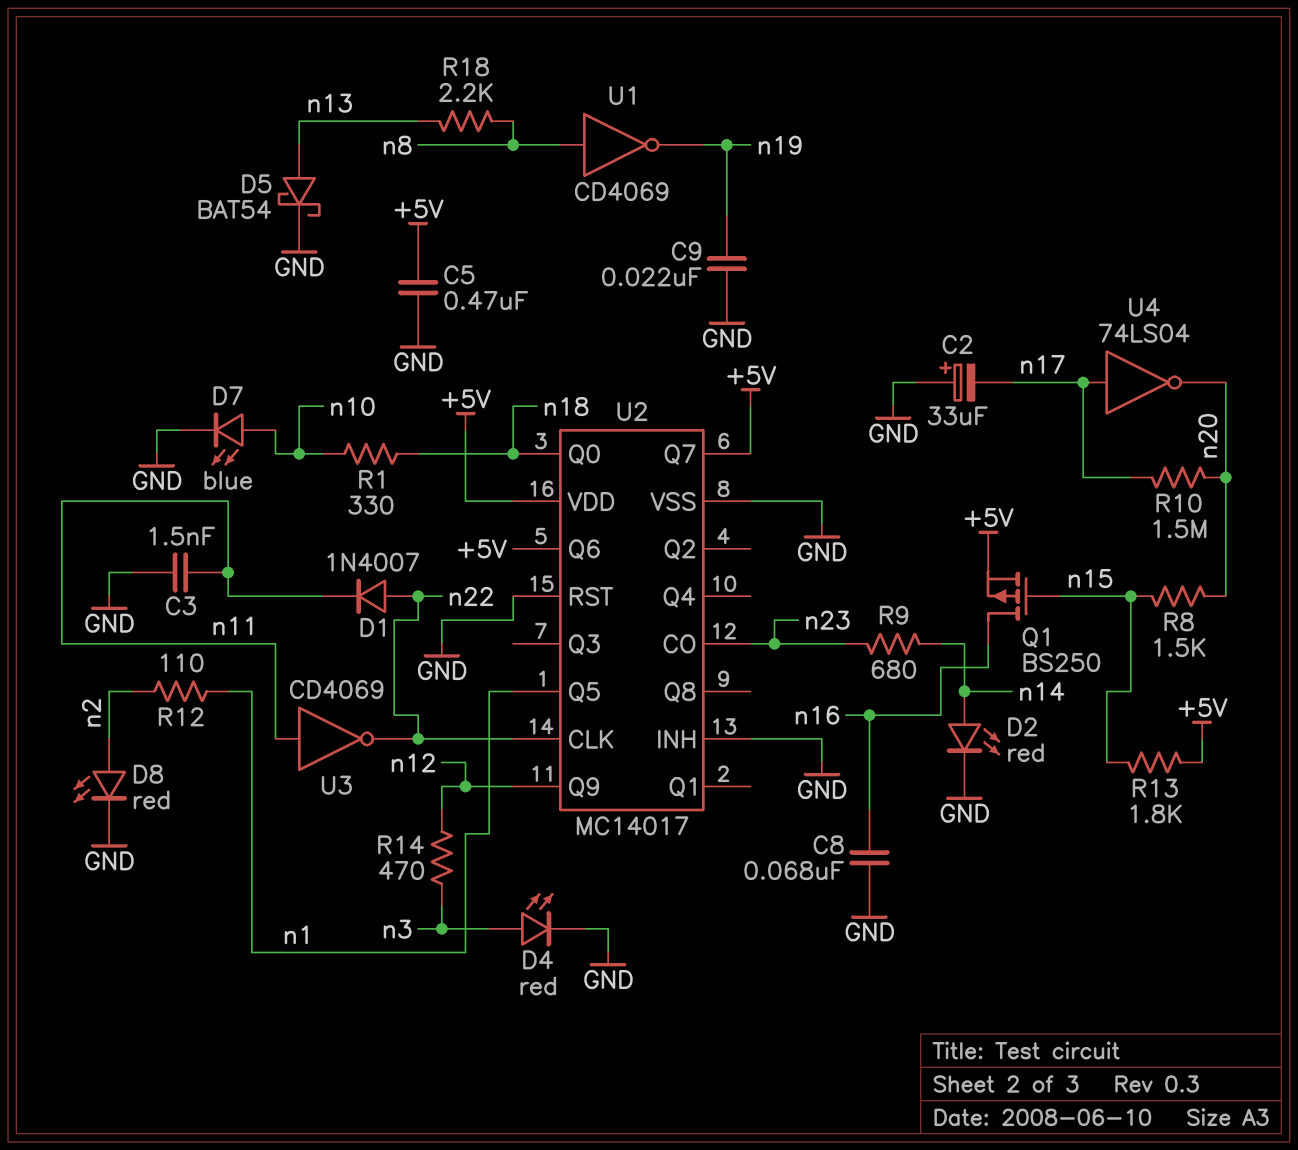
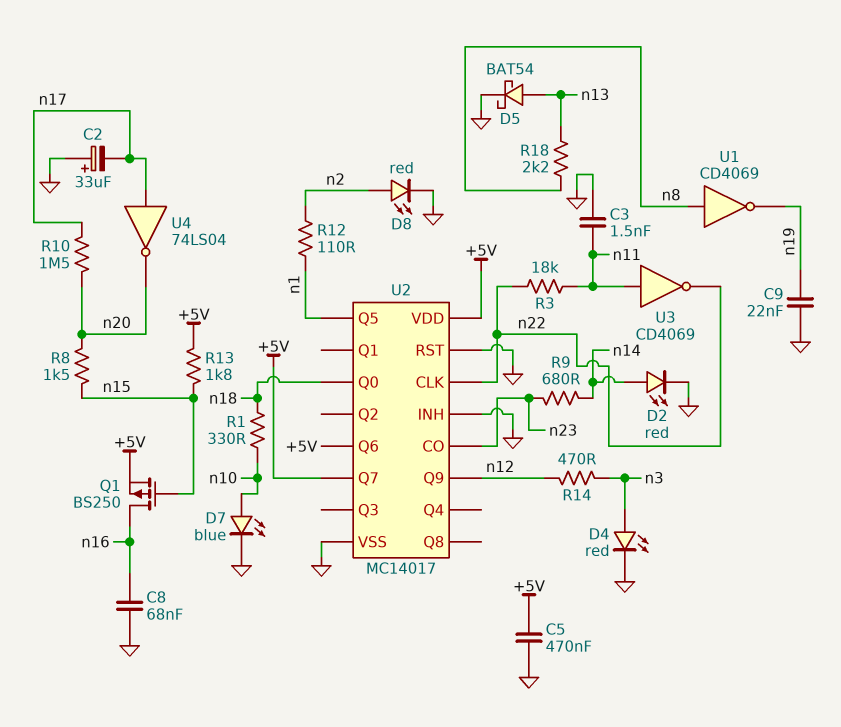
D1: diode 1N4007 (A n22, K n11) -> none
R3: none -> 18k (n11, n22)

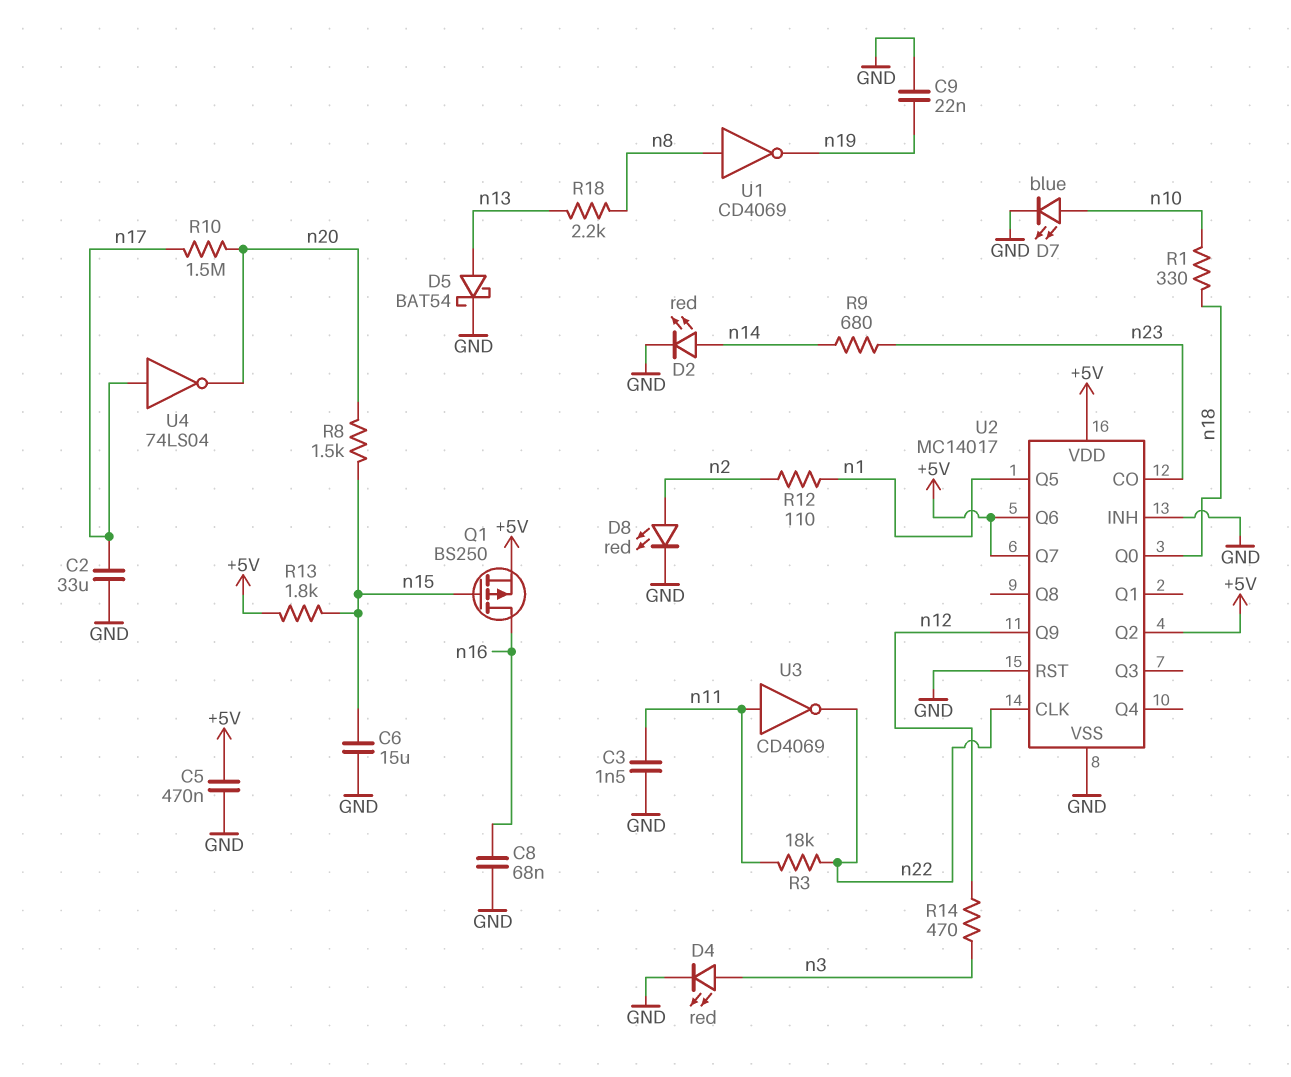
C2: 33uF (plus GND, minus n17) -> 33uF (GND, n17)
C6: none -> 15uF (GND, n15)
U2 pin Q2: none -> +5V

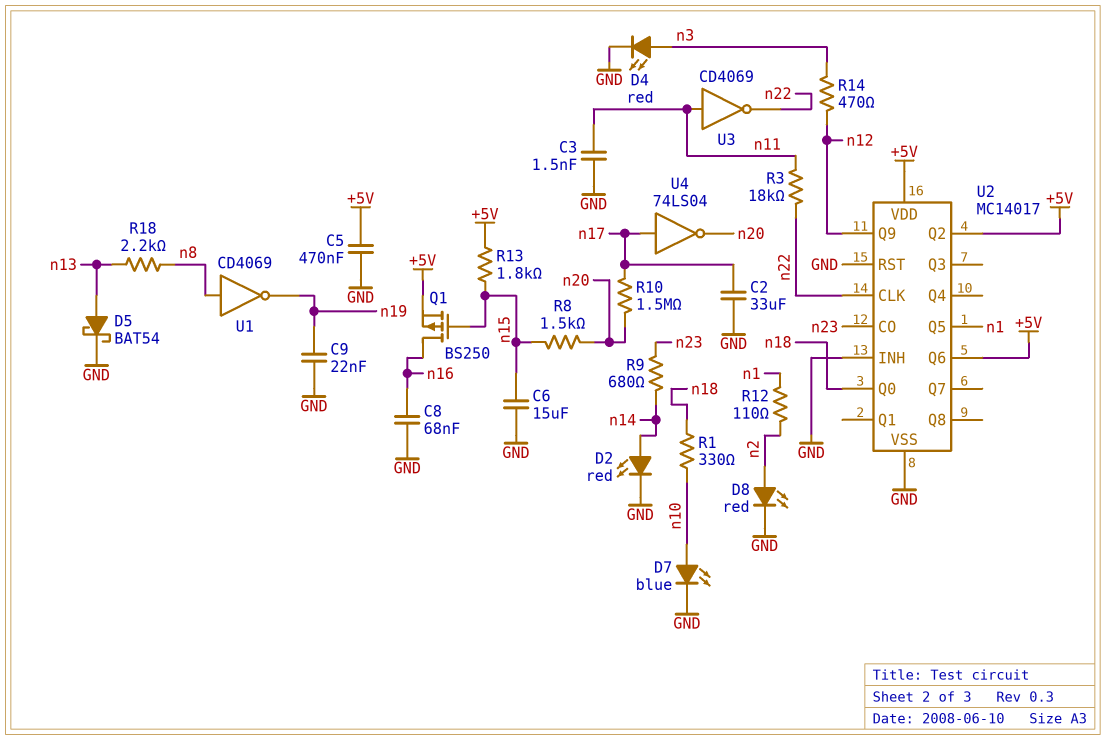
U2 pin Q7: +5V -> none

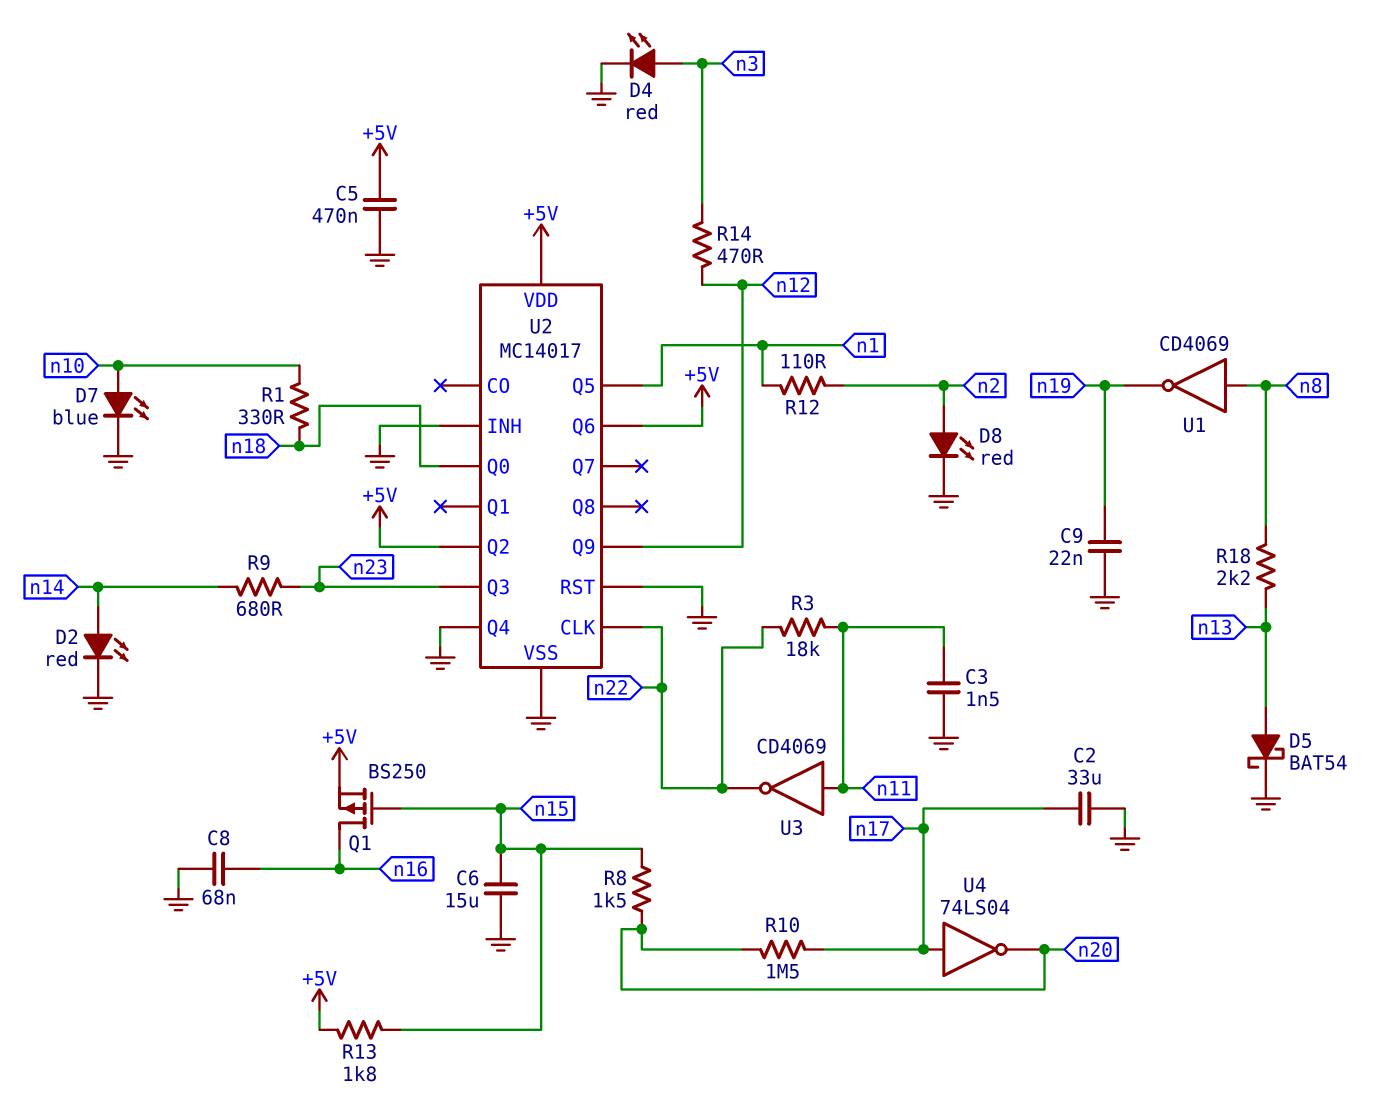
U2 pin CO: n23 -> none
U2 pin Q3: none -> n23
U2 pin Q4: none -> GND

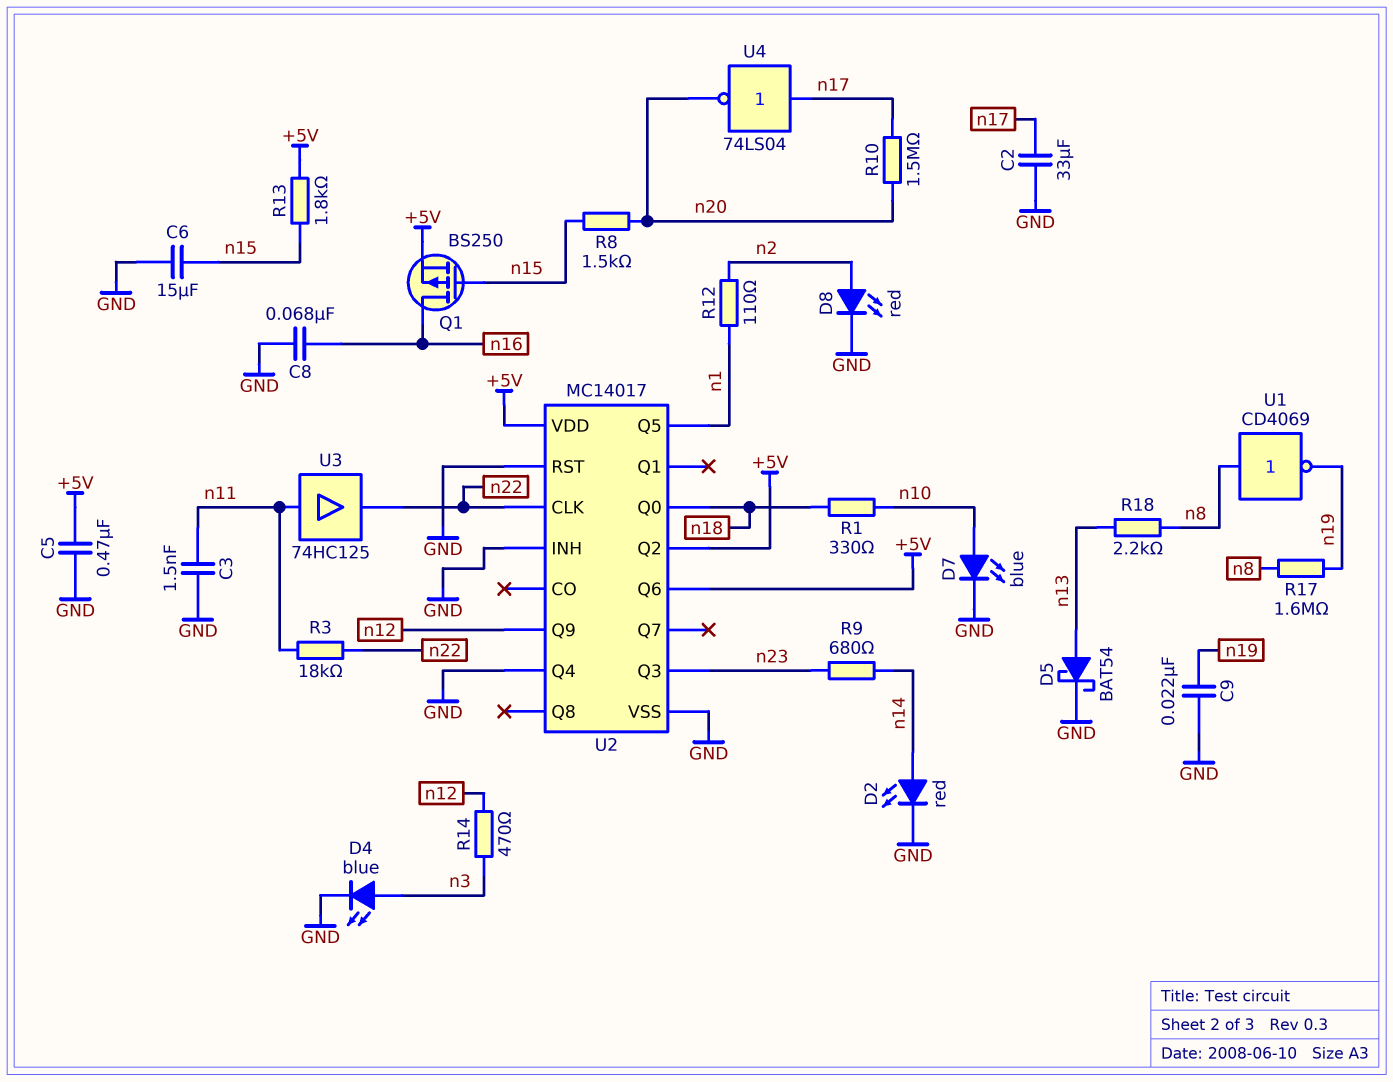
D4: LED red (A n3, K GND) -> LED blue (A n3, K GND)
R17: none -> 1.6M (n8, n19)
U3: NOT CD4069 (in n11, out n22) -> buffer 74HC125 (in n11, out n22)

